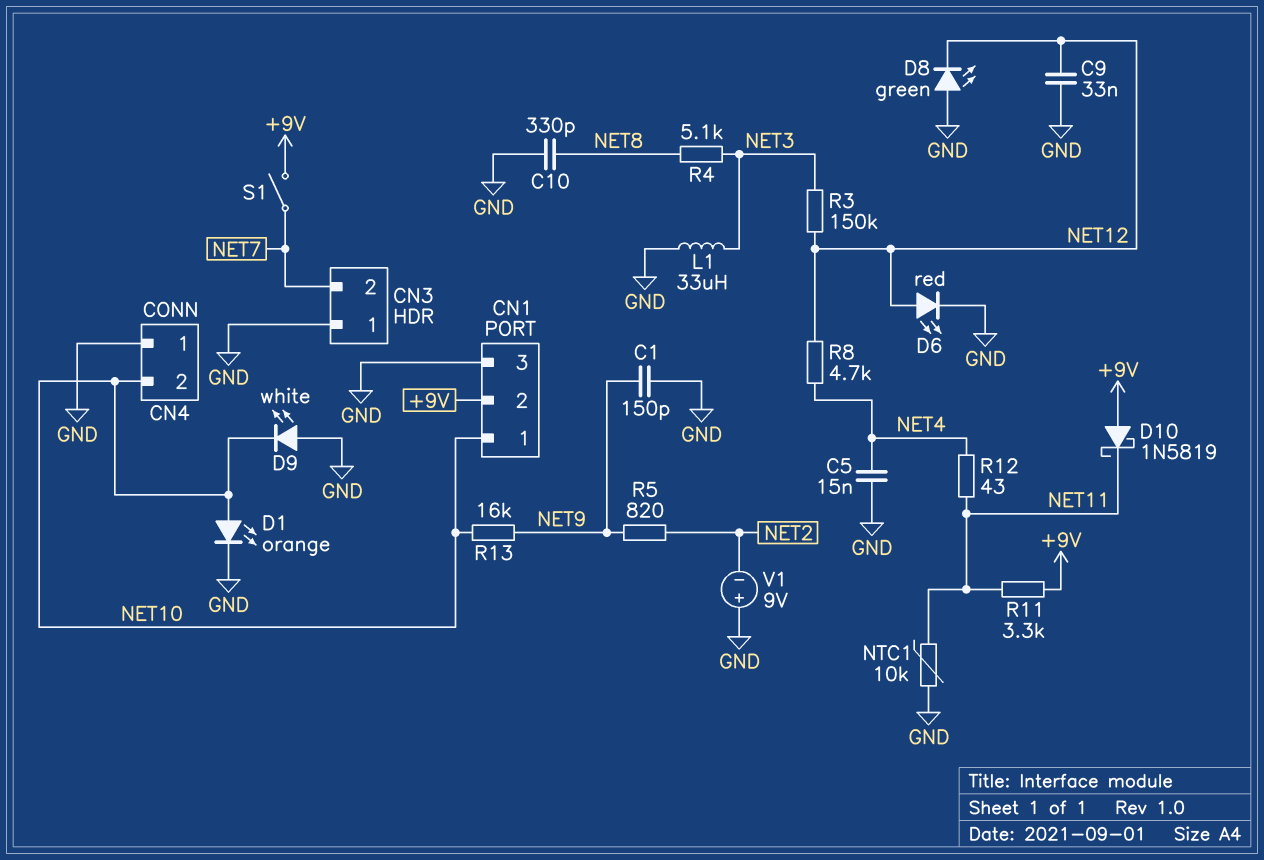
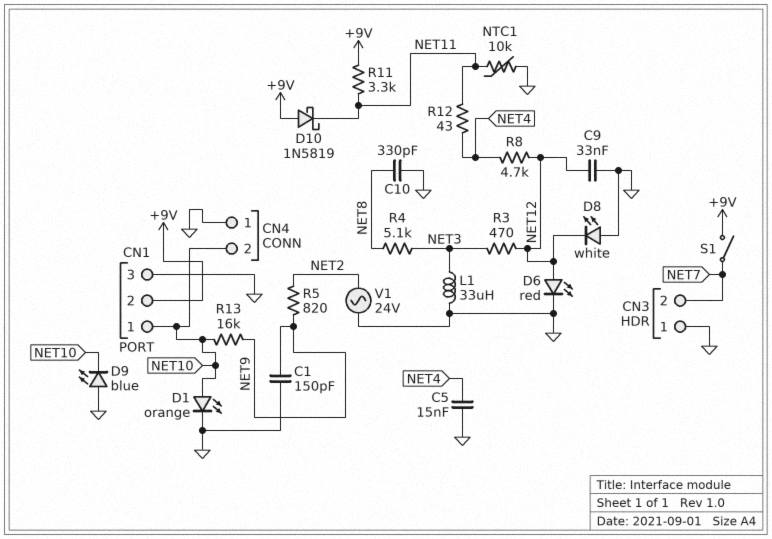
D8: LED green (A GND, K NET12) -> LED white (A GND, K NET12)
D9: LED white (A GND, K NET10) -> LED blue (A GND, K NET10)
R3: 150k (NET3, NET12) -> 470 (NET3, NET12)
V1: 9V (plus GND, minus NET2) -> AC 24V (GND, NET2)

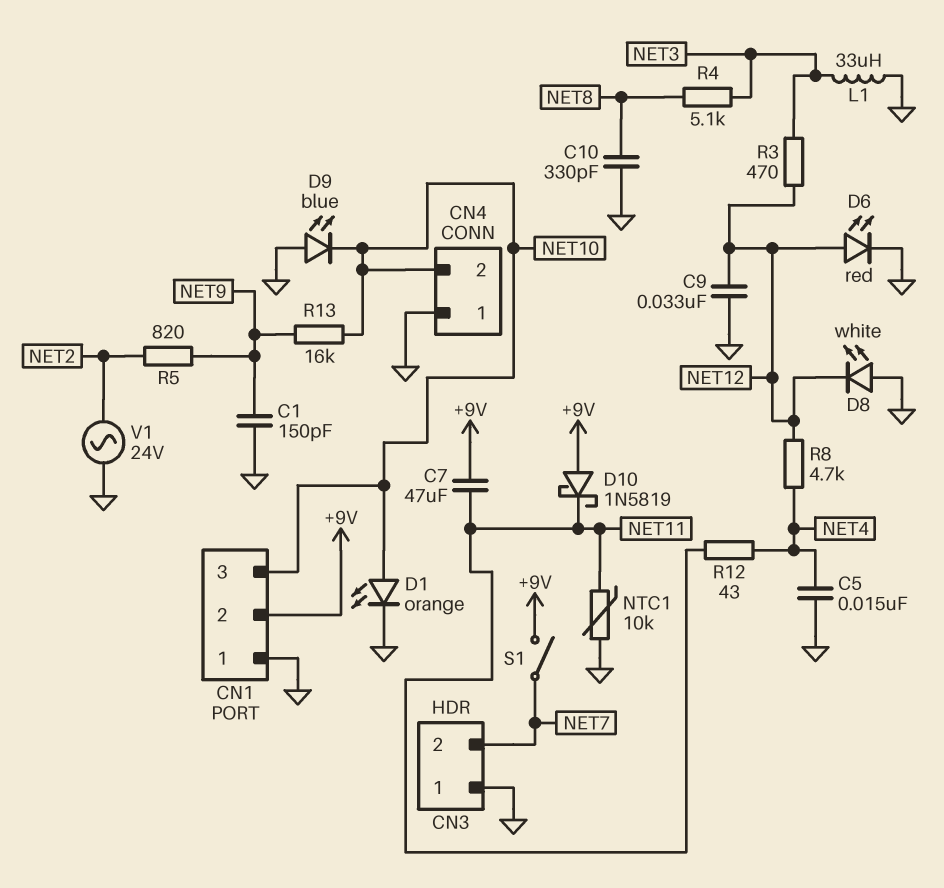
C7: none -> 47uF (+9V, NET11)
CN1 pin 1: NET10 -> GND
CN1 pin 3: GND -> NET10
R11: 3.3k (+9V, NET11) -> none

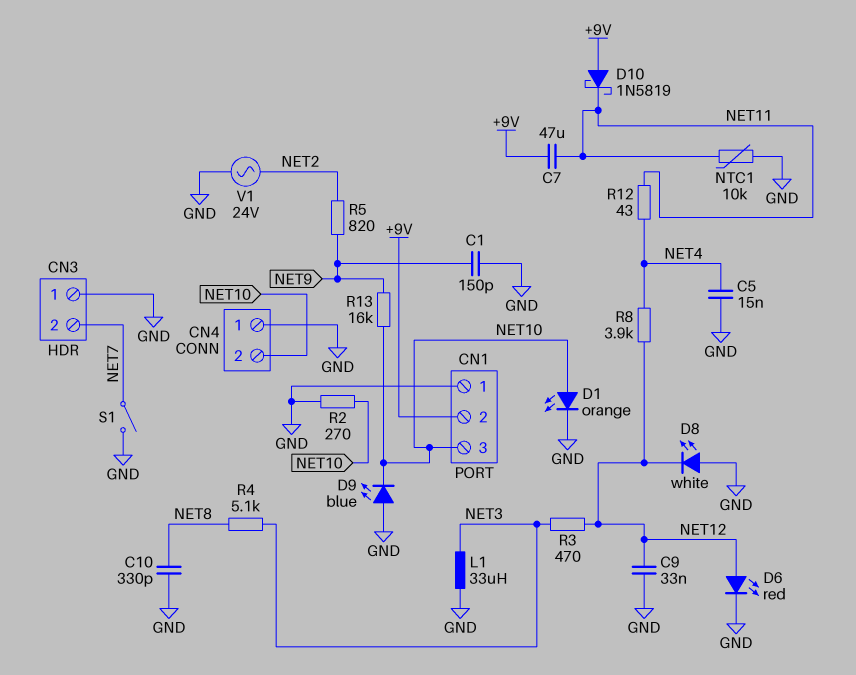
R2: none -> 270 (GND, NET10)
R8: 4.7k (NET4, NET12) -> 3.9k (NET4, NET12)
S1: switch (+9V, NET7) -> switch (GND, NET7)

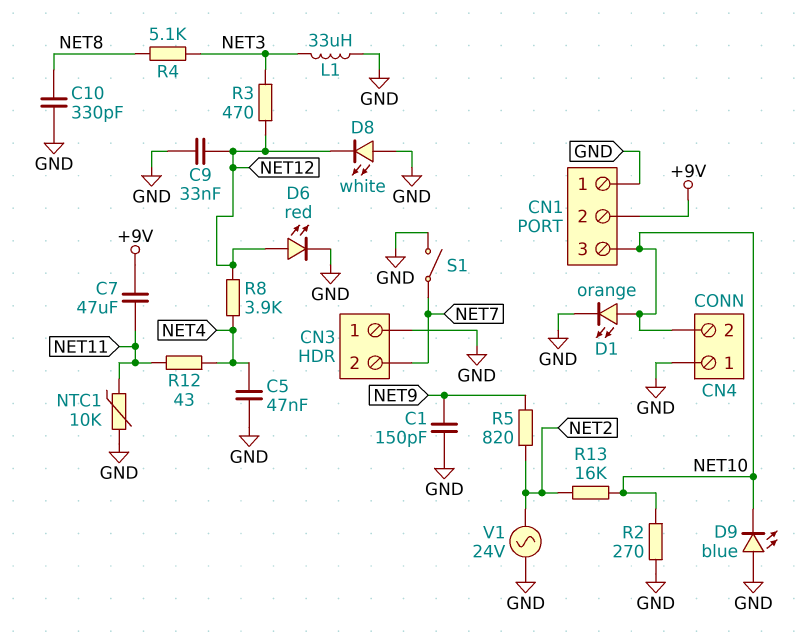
C5: 15nF (GND, NET4) -> 47nF (GND, NET4)
D10: schottky 1N5819 (A +9V, K NET11) -> none
R13: 16k (NET9, NET10) -> 16k (NET2, NET10)

